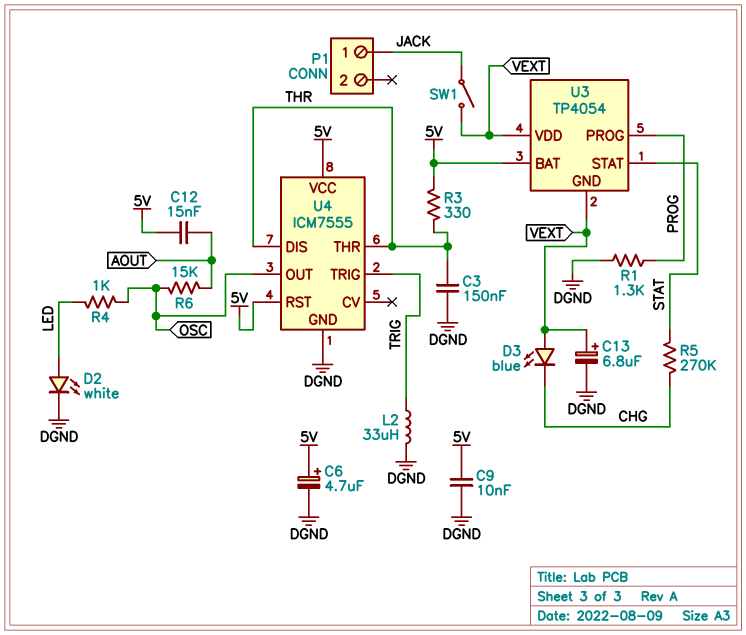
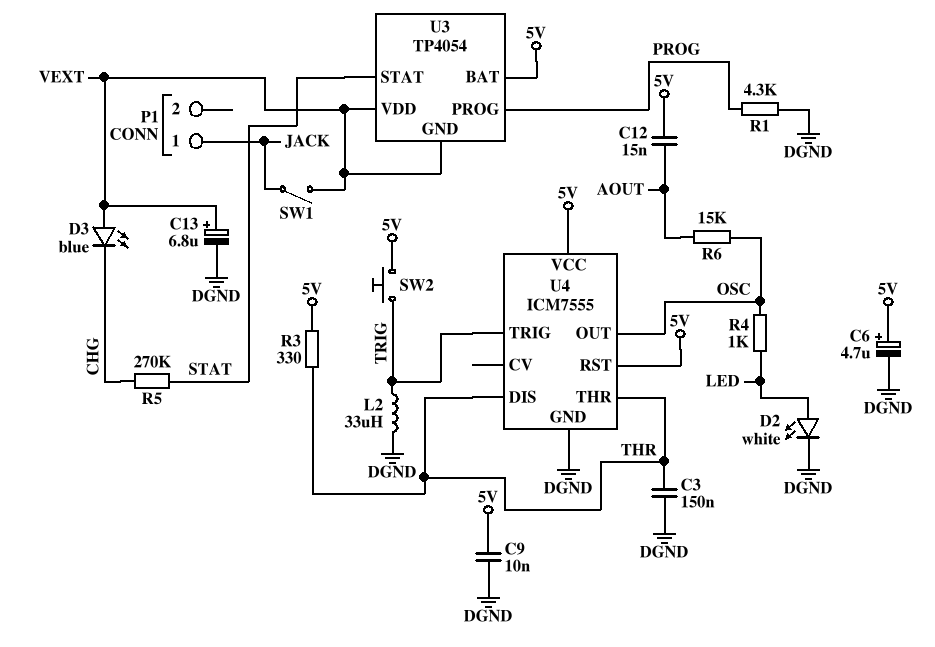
R1: 1.3k (DGND, PROG) -> 4.3k (DGND, PROG)
SW2: none -> button (5V, TRIG)

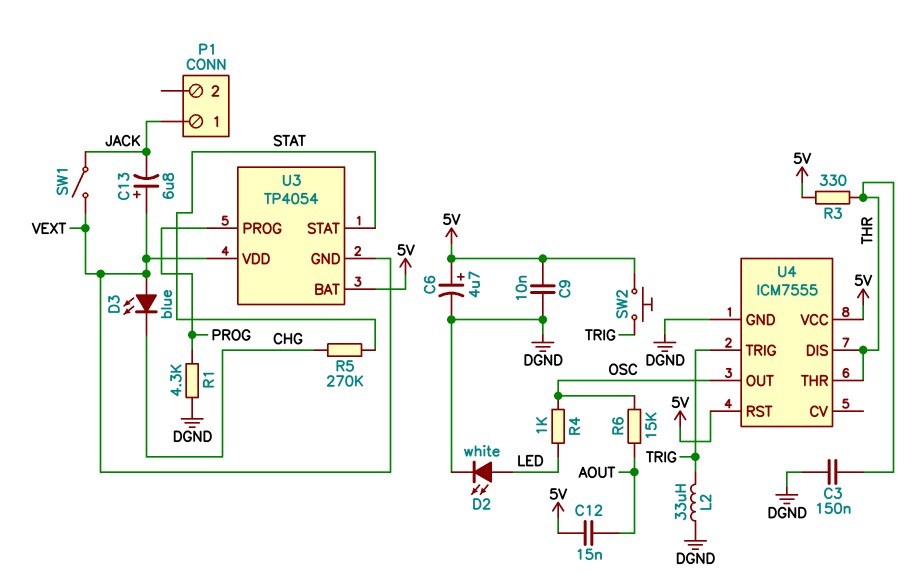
C13: 6.8uF (plus VEXT, minus DGND) -> 6.8uF (plus VEXT, minus JACK)

